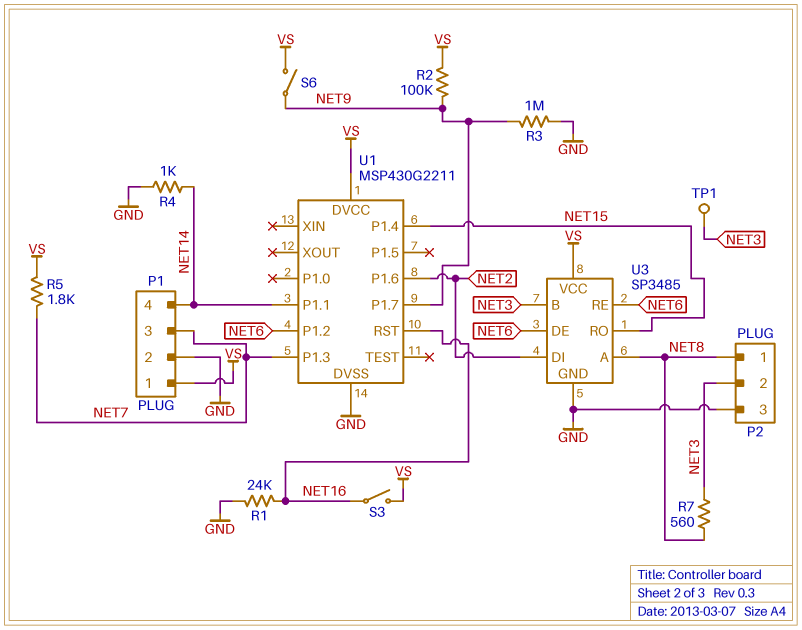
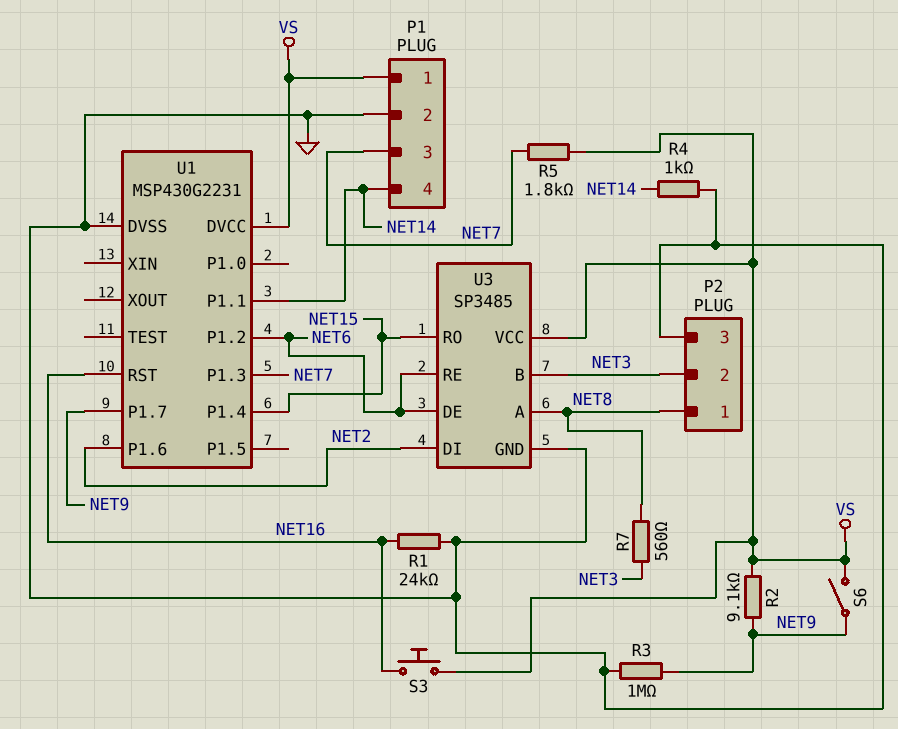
R2: 100k (NET9, VS) -> 9.1k (NET9, VS)
S3: switch (NET16, VS) -> button (NET16, VS)
TP1: test point (NET3) -> none
U1: MSP430G2211 -> MSP430G2231

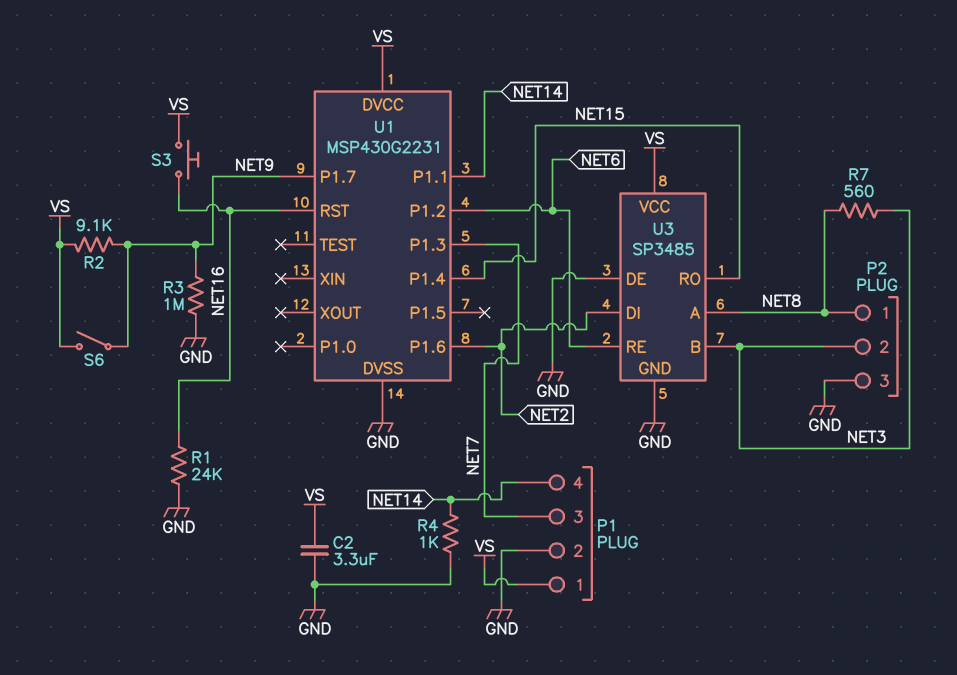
C2: none -> 3.3uF (GND, VS)
R5: 1.8k (NET7, VS) -> none
U3 pin DE: NET6 -> GND

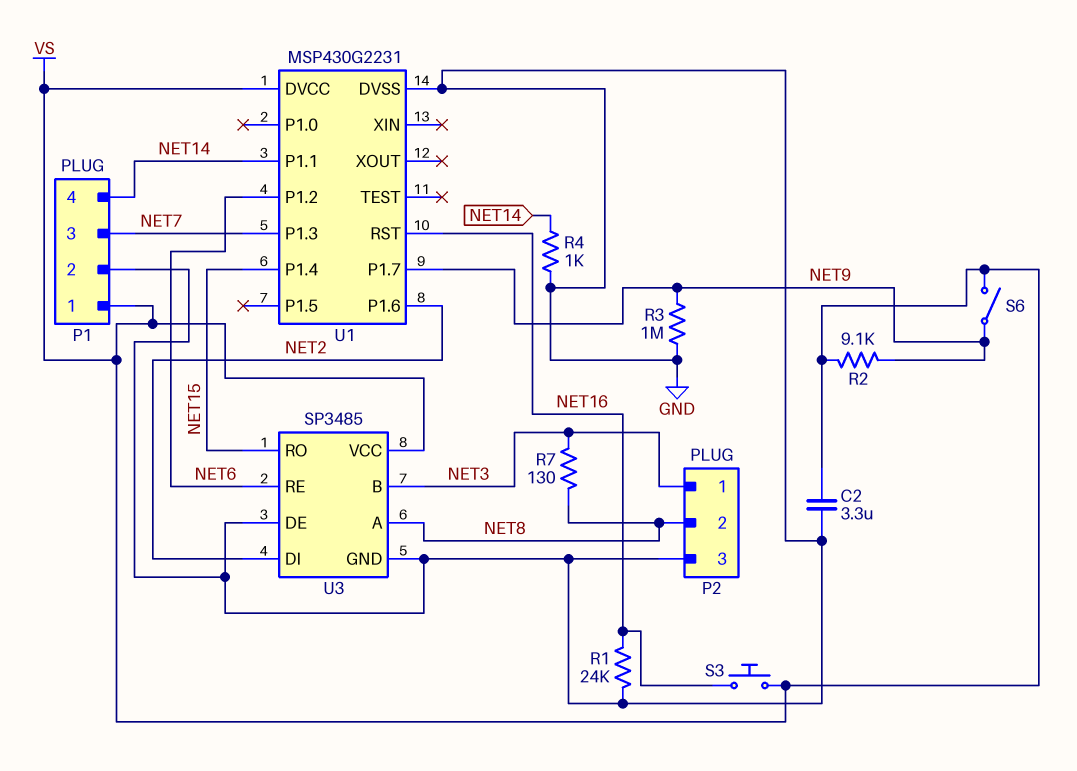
P2 pin 1: NET8 -> NET3
P2 pin 2: NET3 -> NET8
R7: 560 (NET3, NET8) -> 130 (NET3, NET8)

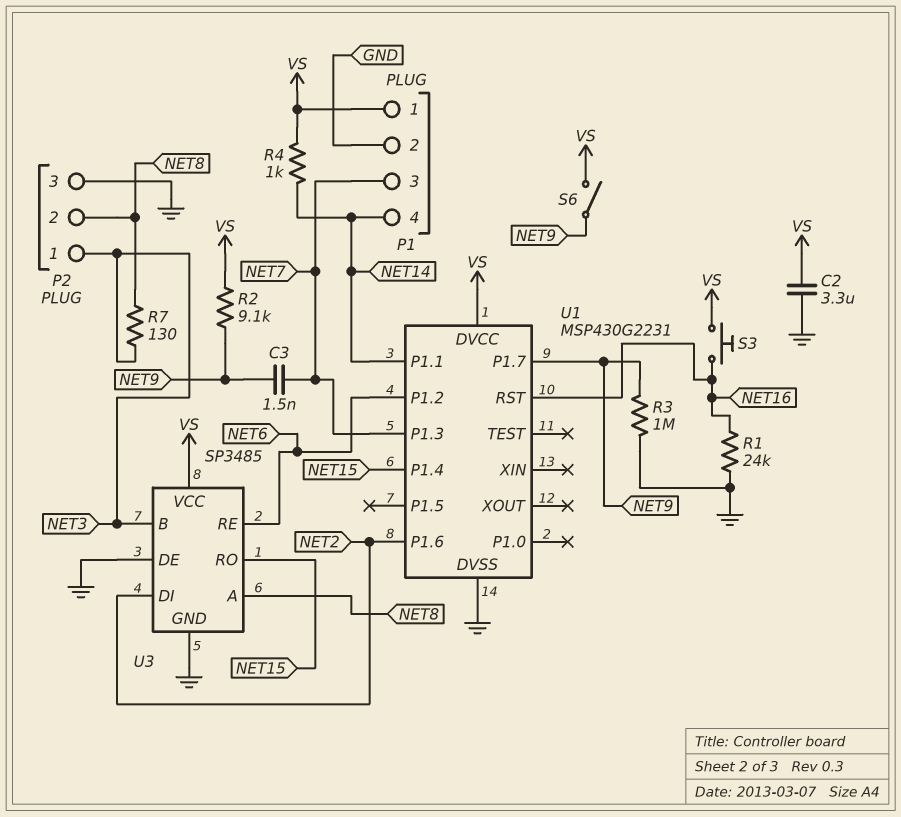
C3: none -> 1.5nF (NET7, NET9)
R4: 1k (GND, NET14) -> 1k (NET14, VS)

